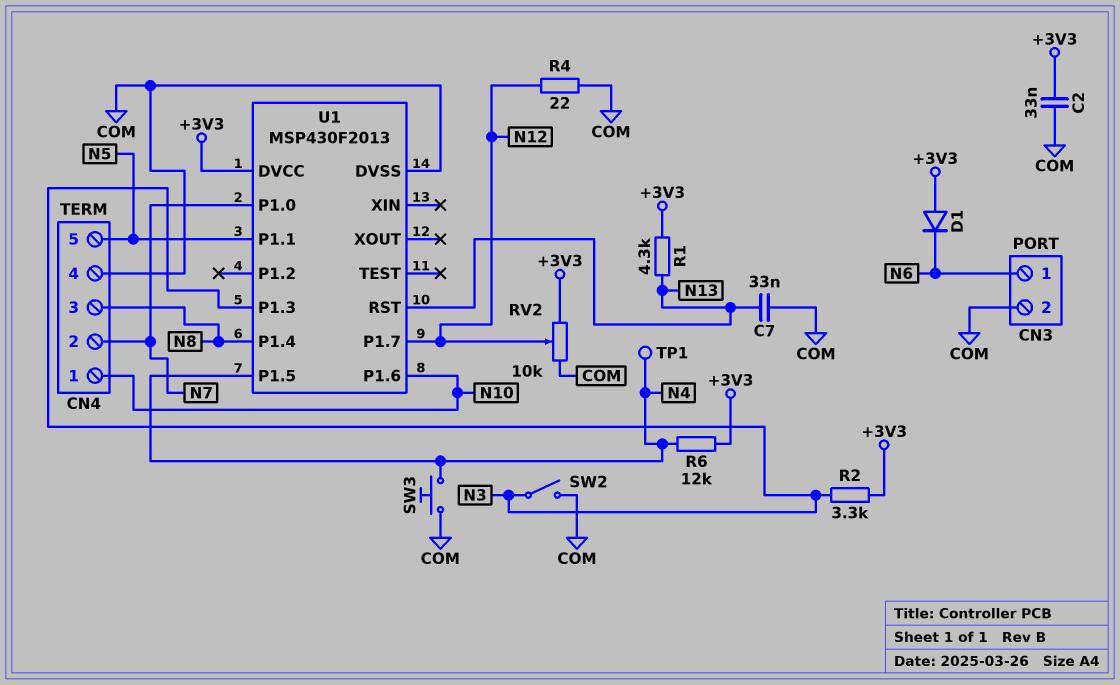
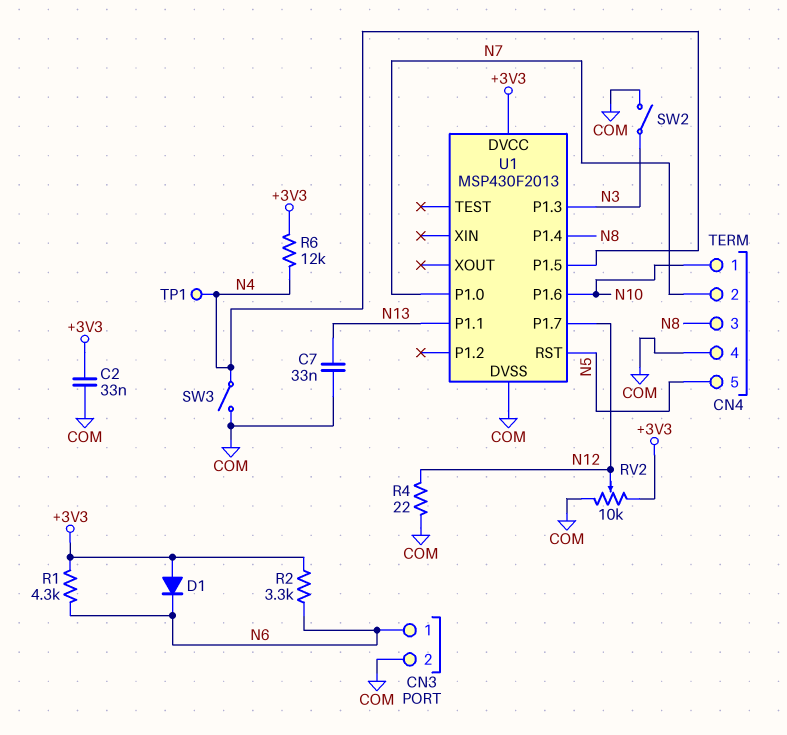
R1: 4.3k (+3V3, N13) -> 4.3k (+3V3, N6)
R2: 3.3k (+3V3, N3) -> 3.3k (+3V3, N6)
SW3: button (COM, N4) -> switch (COM, N4)
U1 pin P1.1: N5 -> N13
U1 pin RST: N13 -> N5

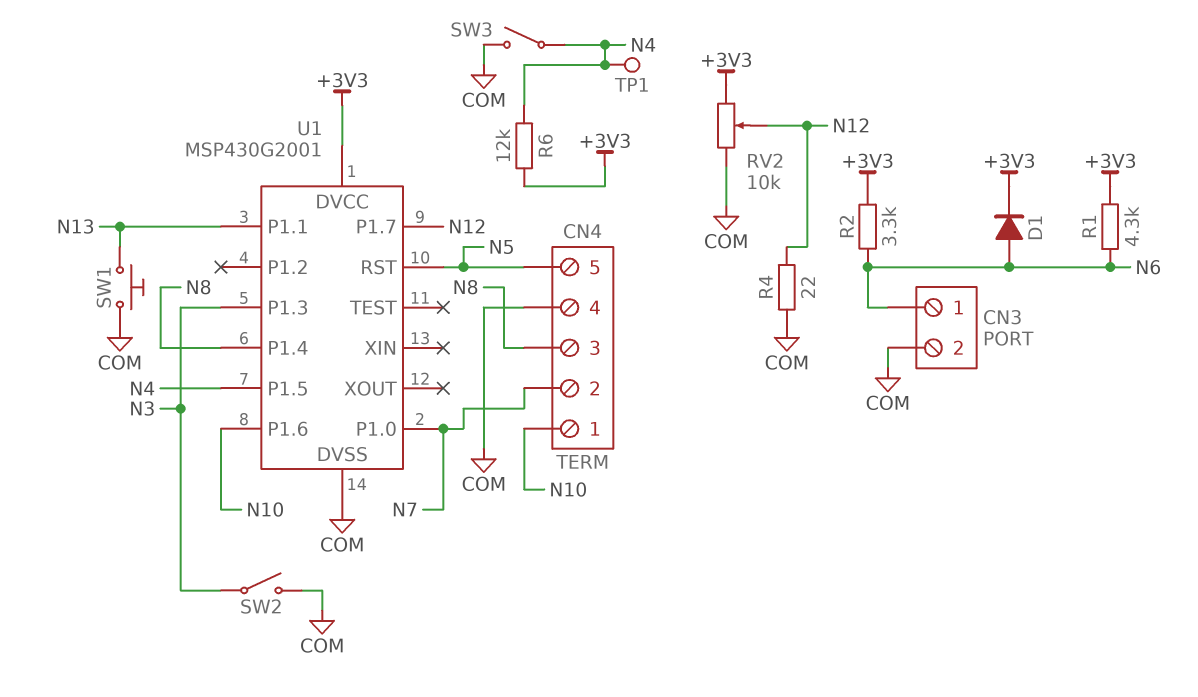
C2: 33nF (+3V3, COM) -> none
C7: 33nF (COM, N13) -> none
D1: diode (A +3V3, K N6) -> diode (A N6, K +3V3)
SW1: none -> button (COM, N13)
U1: MSP430F2013 -> MSP430G2001

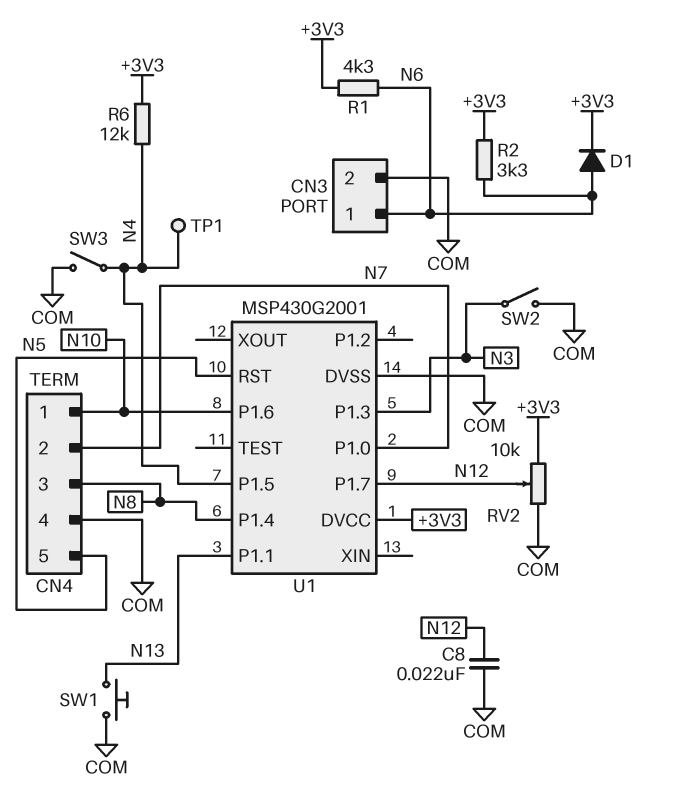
C8: none -> 22nF (COM, N12)
R4: 22 (COM, N12) -> none

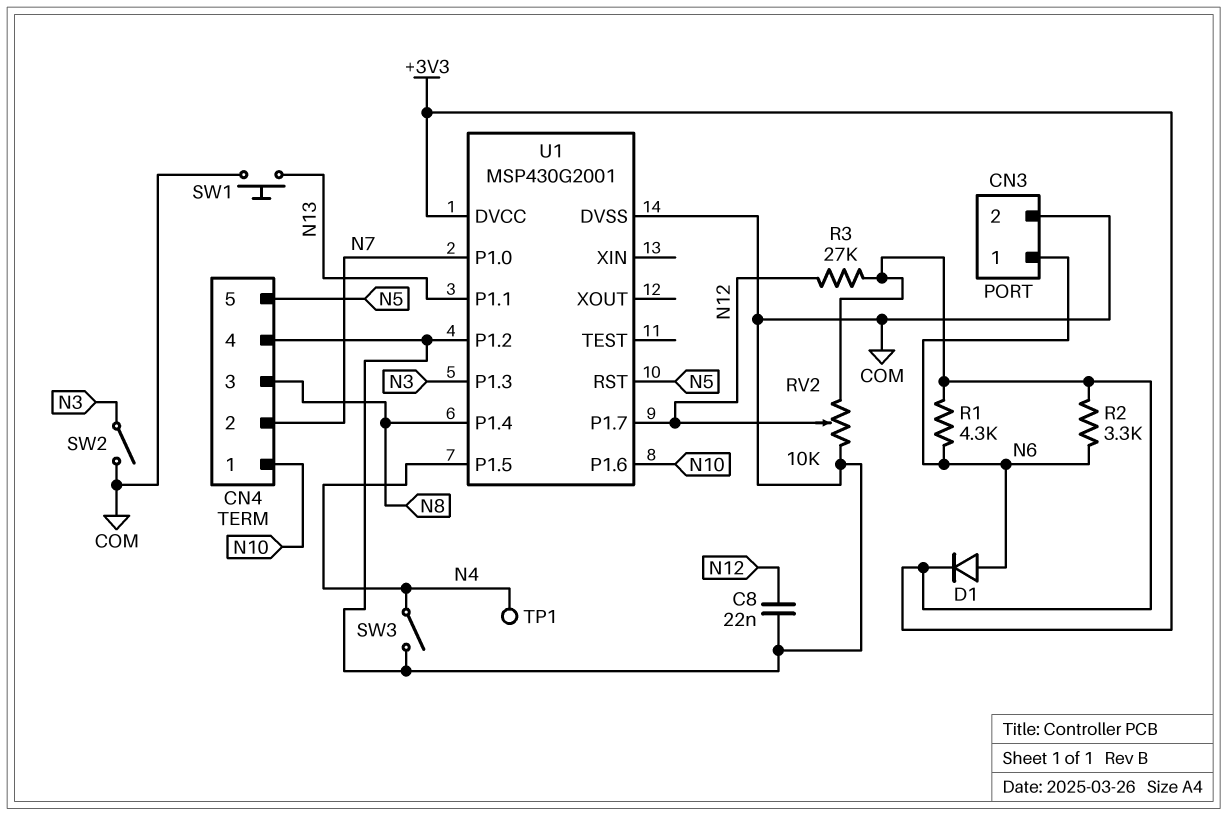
R3: none -> 27k (+3V3, N12)
R6: 12k (+3V3, N4) -> none
U1 pin P1.2: none -> COM

